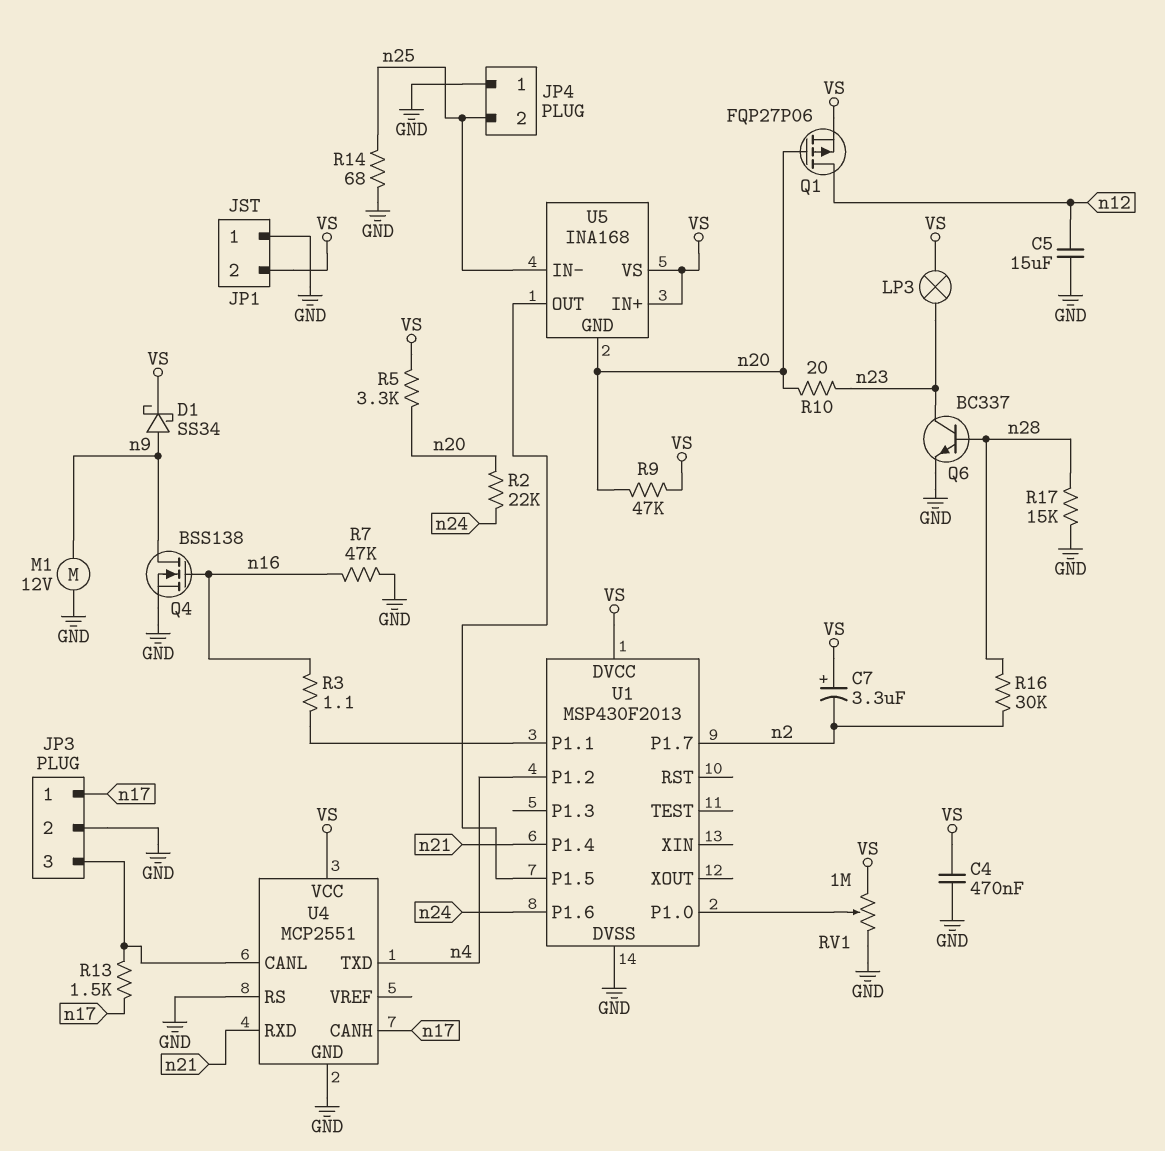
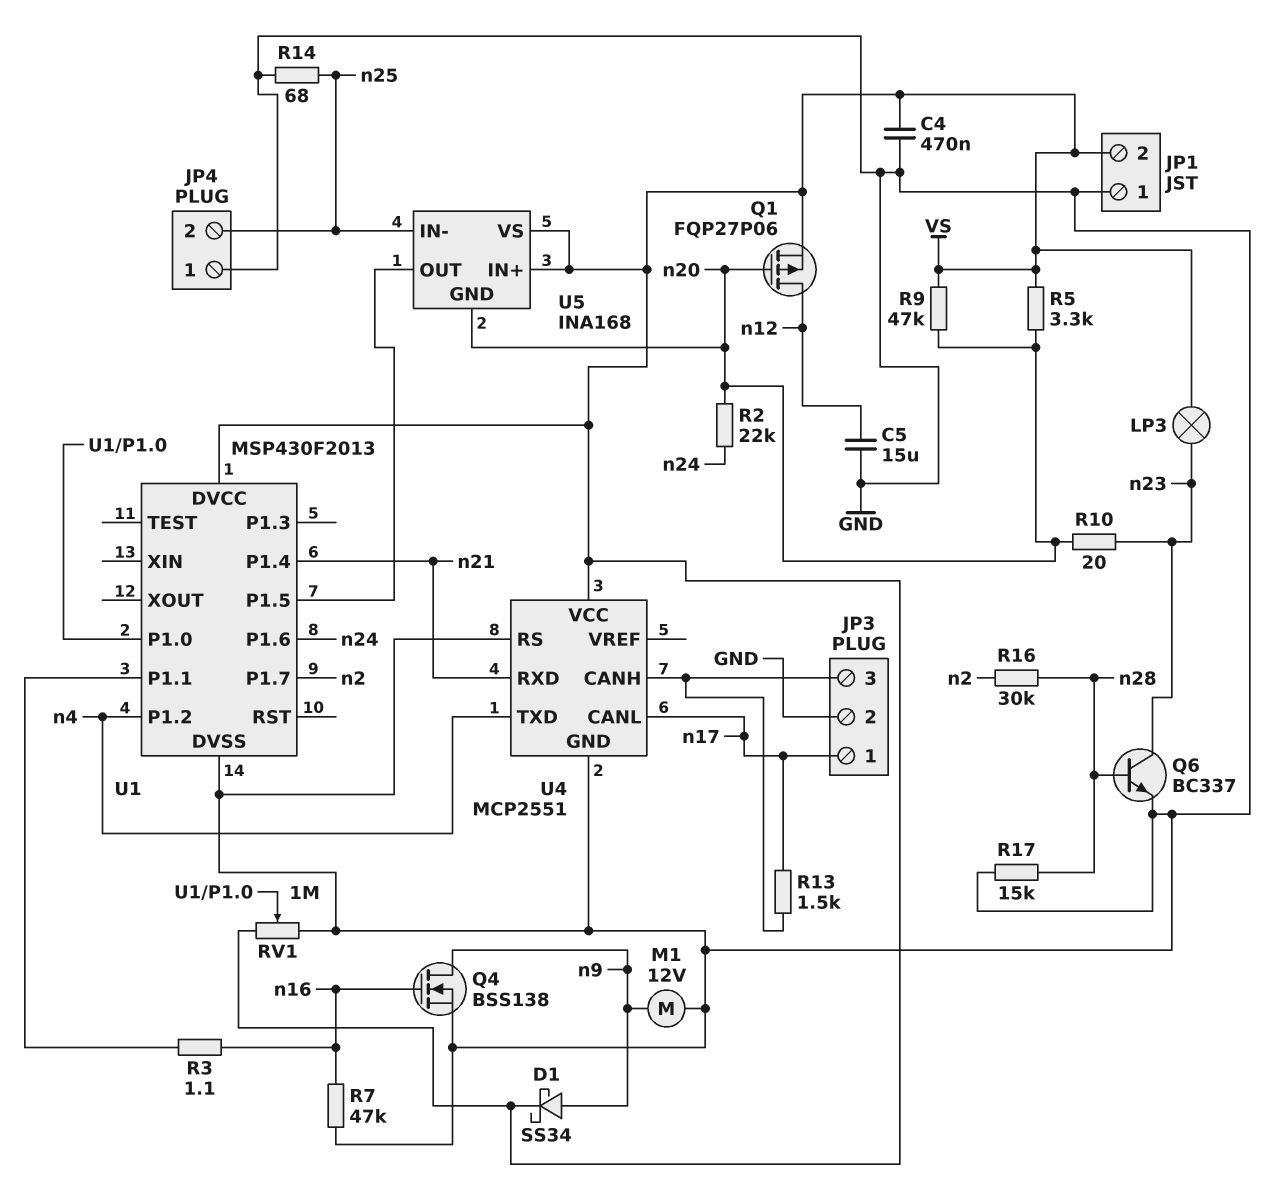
C7: 3.3uF (plus VS, minus n2) -> none
U4 pin CANH: n17 -> JP3/3
U4 pin CANL: JP3/3 -> n17

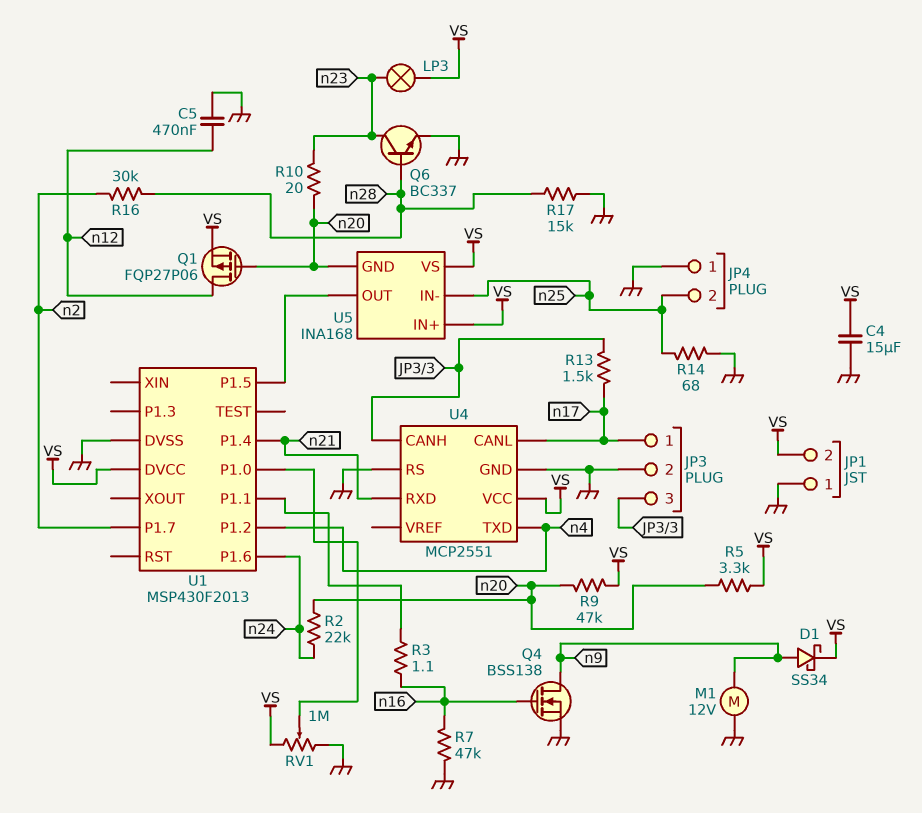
C4: 470nF (GND, VS) -> 15uF (GND, VS)
C5: 15uF (GND, n12) -> 470nF (GND, n12)

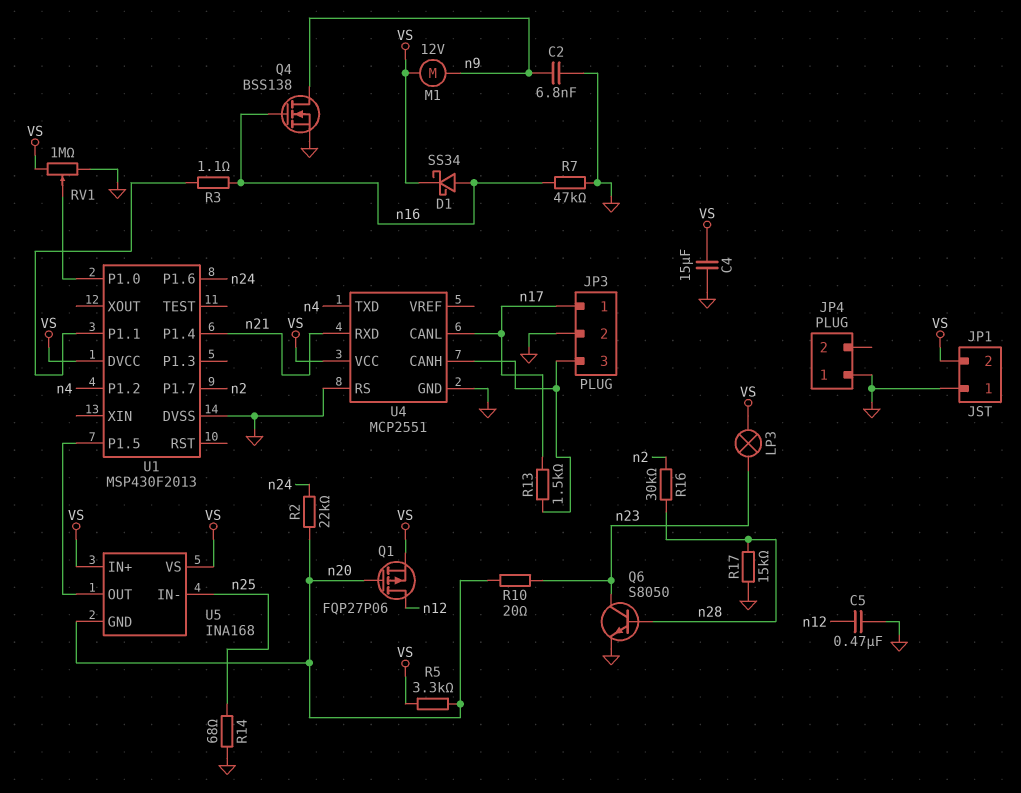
C2: none -> 6.8nF (GND, n9)
D1: schottky SS34 (A n9, K VS) -> schottky SS34 (A n16, K VS)
JP4 pin 2: n25 -> none
M1: motor 12V (GND, n9) -> motor 12V (VS, n9)
Q6: NPN BC337 (B n28, C n23, E GND) -> NPN S8050 (B n28, C n23, E GND)
R9: 47k (VS, n20) -> none

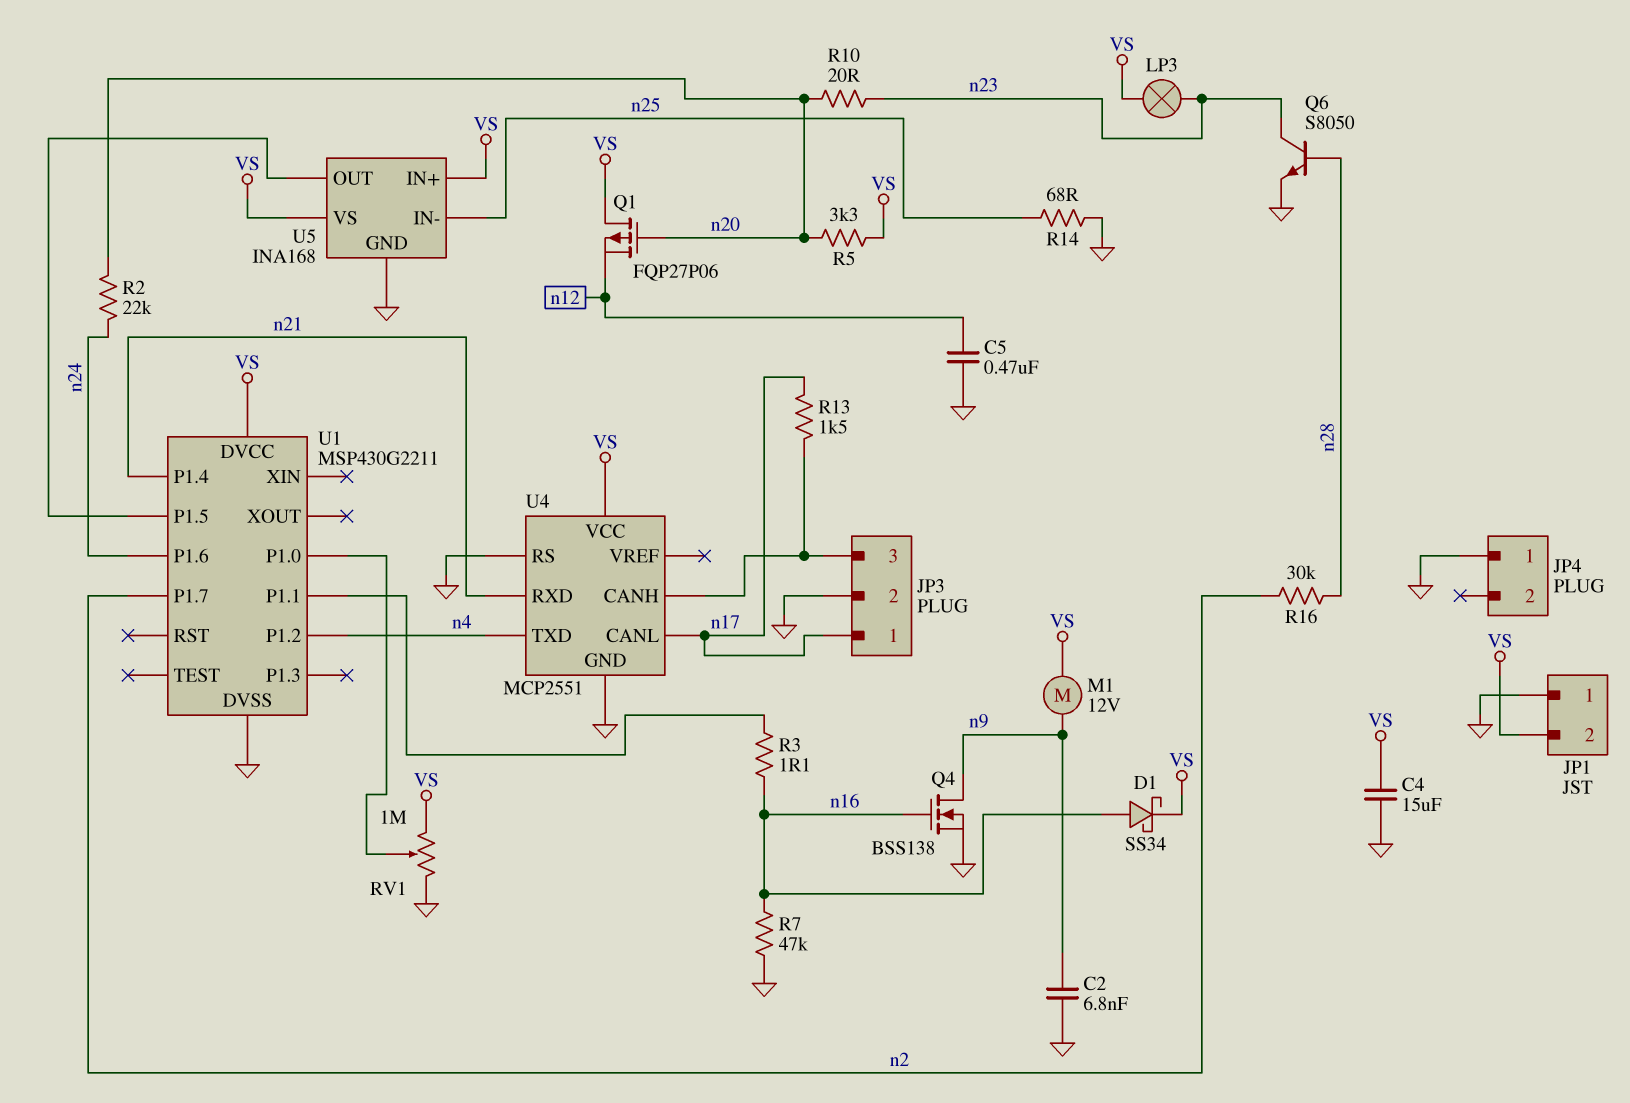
Q1: PMOS FQP27P06 (G n20, D n12, S VS) -> PMOS FQP27P06 (G n20, D VS, S n12)
R17: 15k (GND, n28) -> none
U1: MSP430F2013 -> MSP430G2211
U5 pin GND: n20 -> GND

